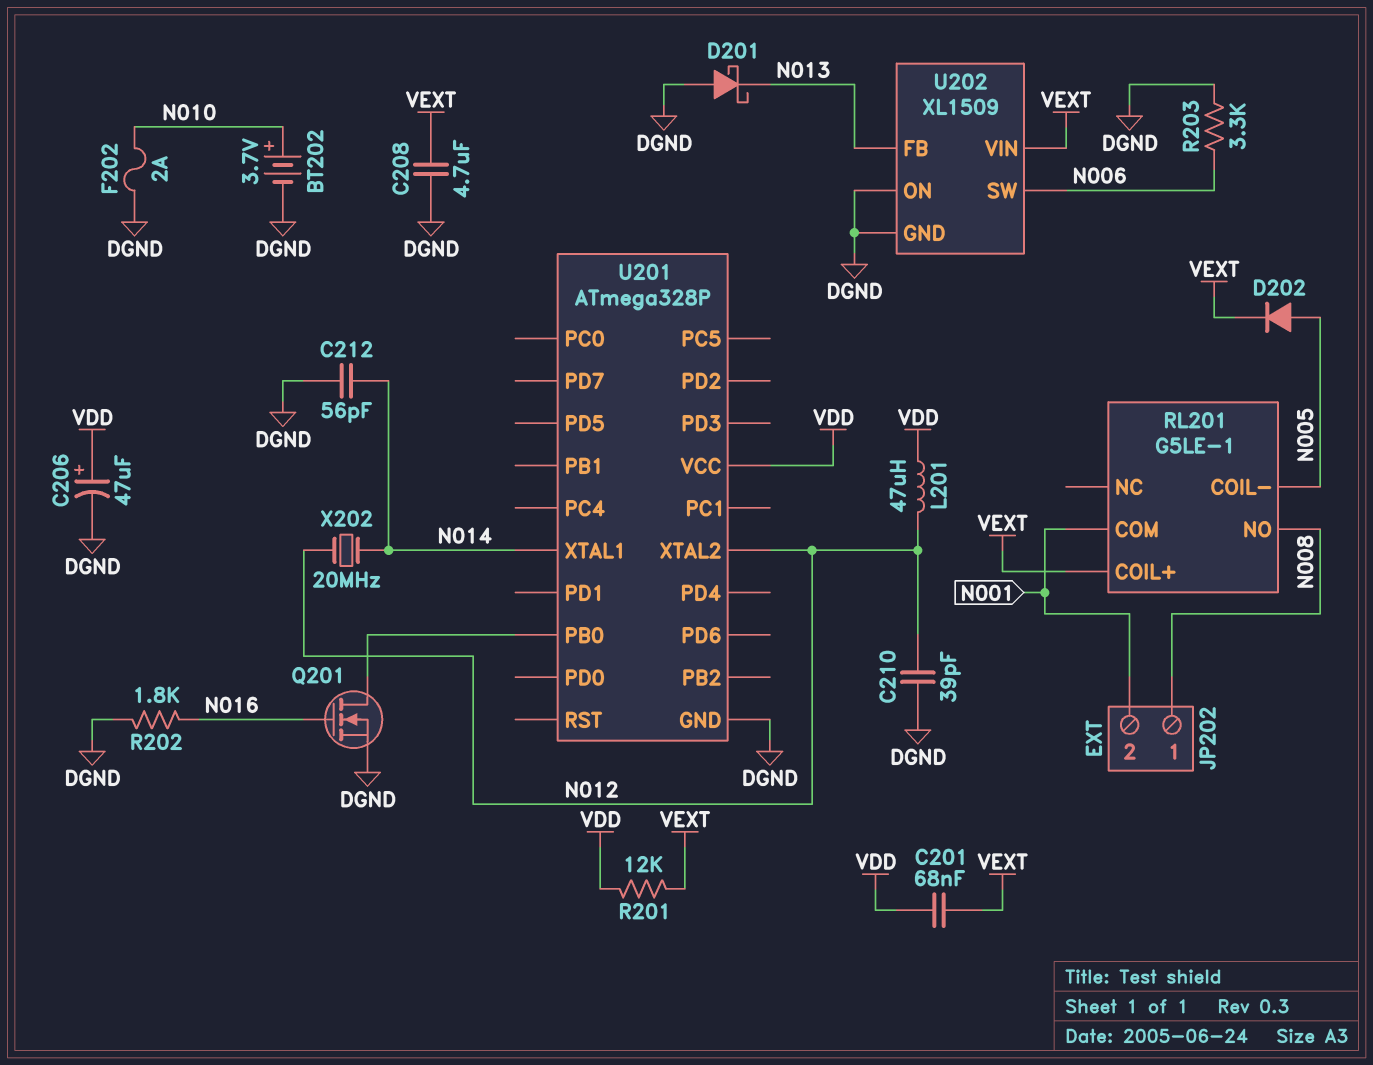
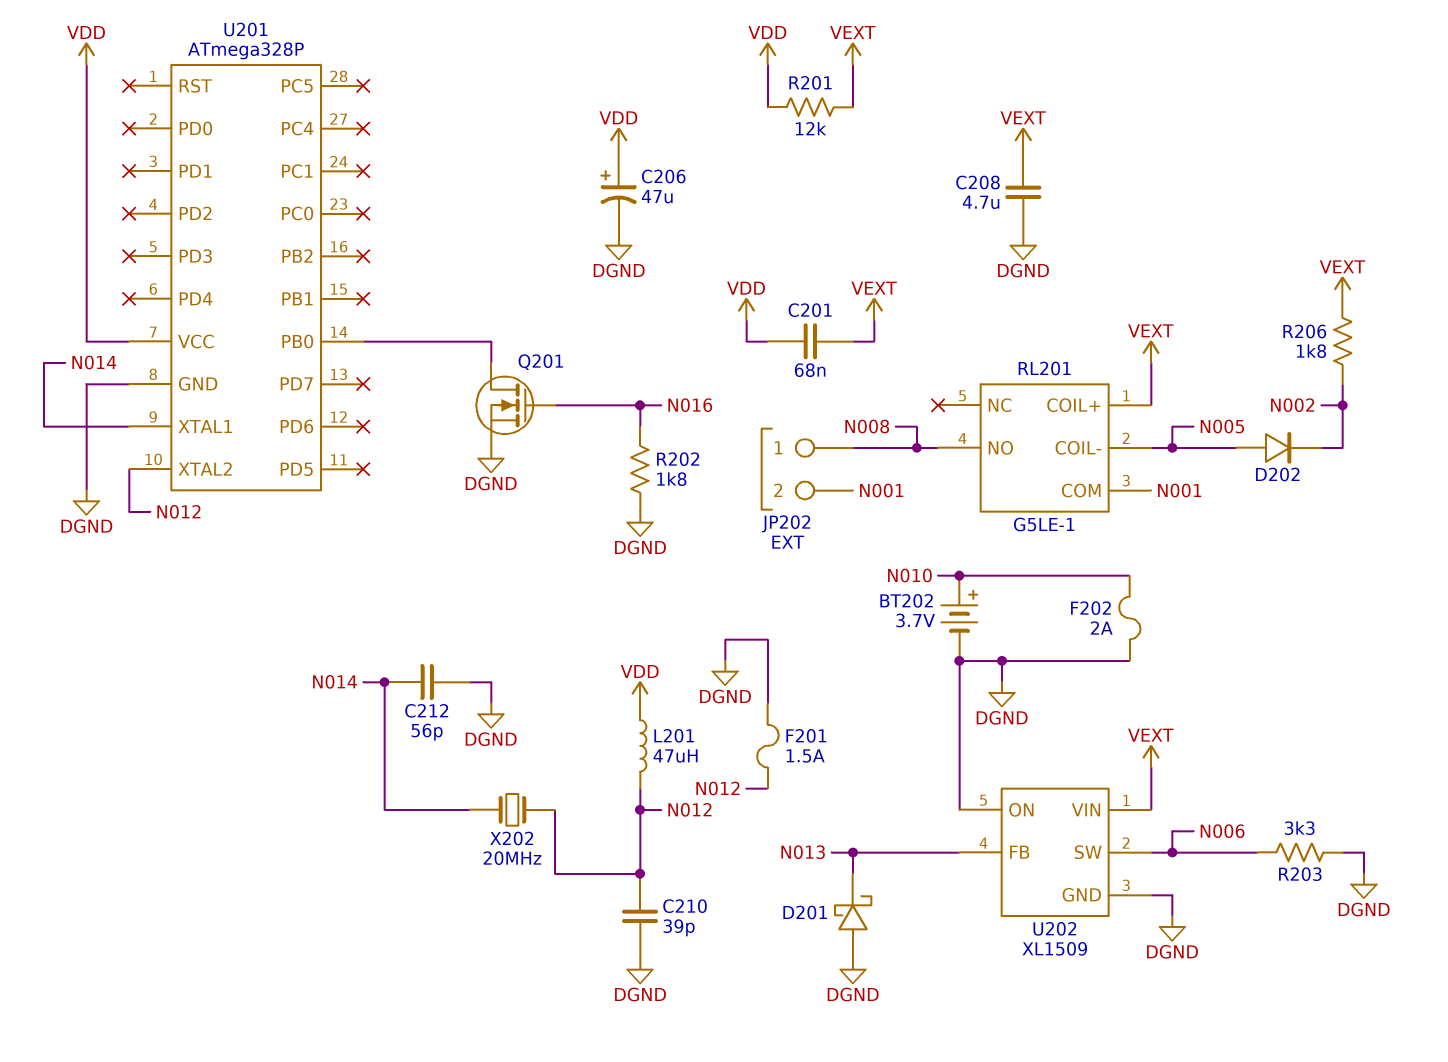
D202: diode (A N005, K VEXT) -> diode (A N005, K N002)
F201: none -> 1.5A (DGND, N012)
R206: none -> 1.8k (N002, VEXT)

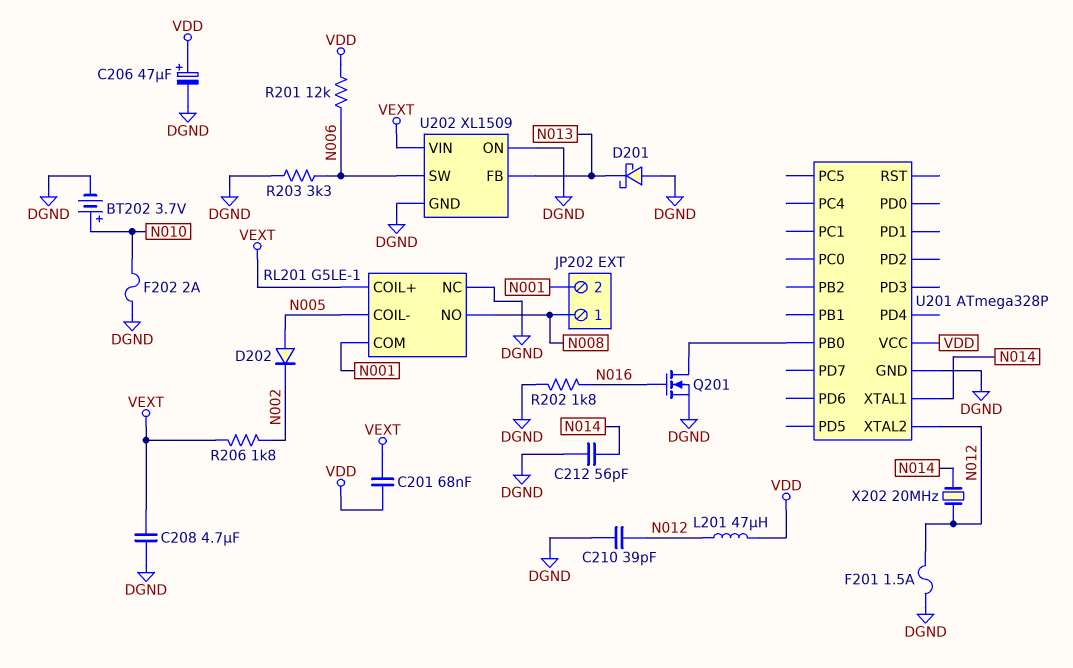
R201: 12k (VDD, VEXT) -> 12k (N006, VDD)
RL201 pin NC: none -> DGND

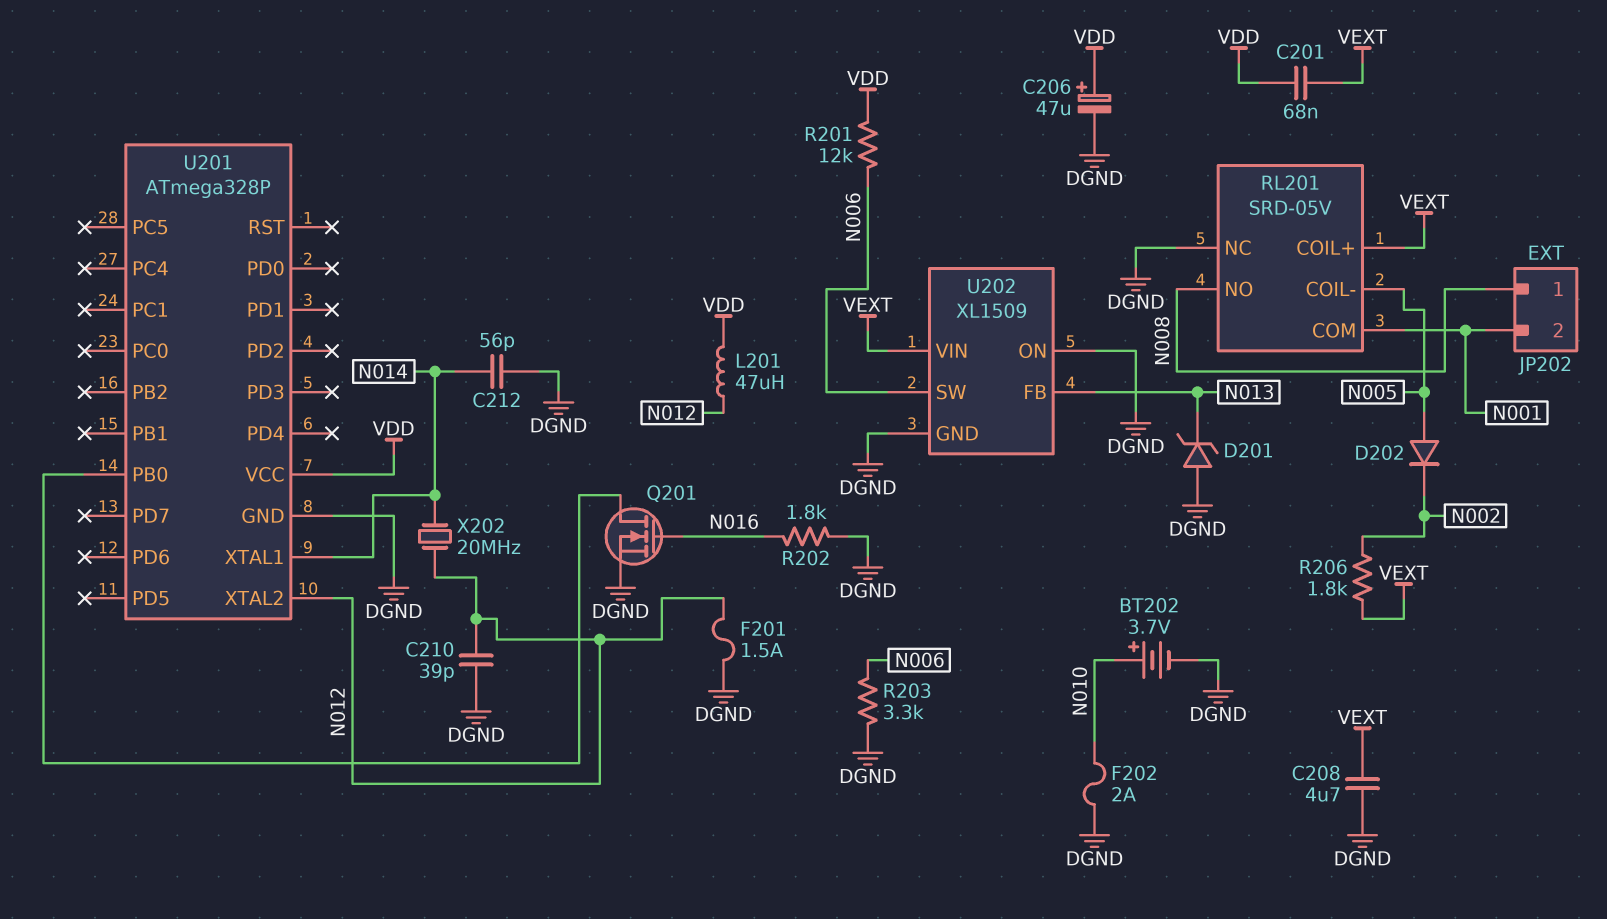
D201: schottky (A DGND, K N013) -> zener (A DGND, K N013)
RL201: G5LE-1 -> SRD-05V

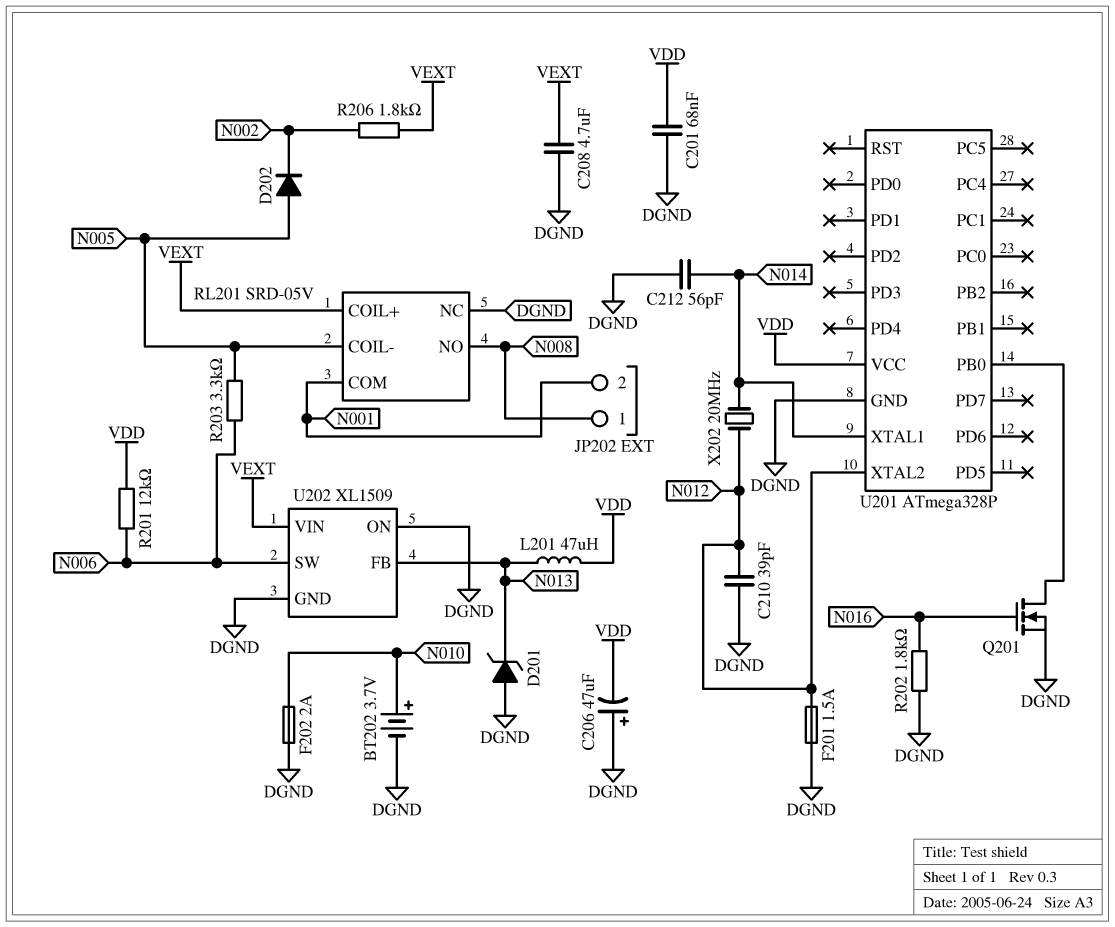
C201: 68nF (VDD, VEXT) -> 68nF (DGND, VDD)
C206: 47uF (plus VDD, minus DGND) -> 47uF (plus DGND, minus VDD)
L201: 47uH (N012, VDD) -> 47uH (N013, VDD)
R203: 3.3k (DGND, N006) -> 3.3k (N005, N006)

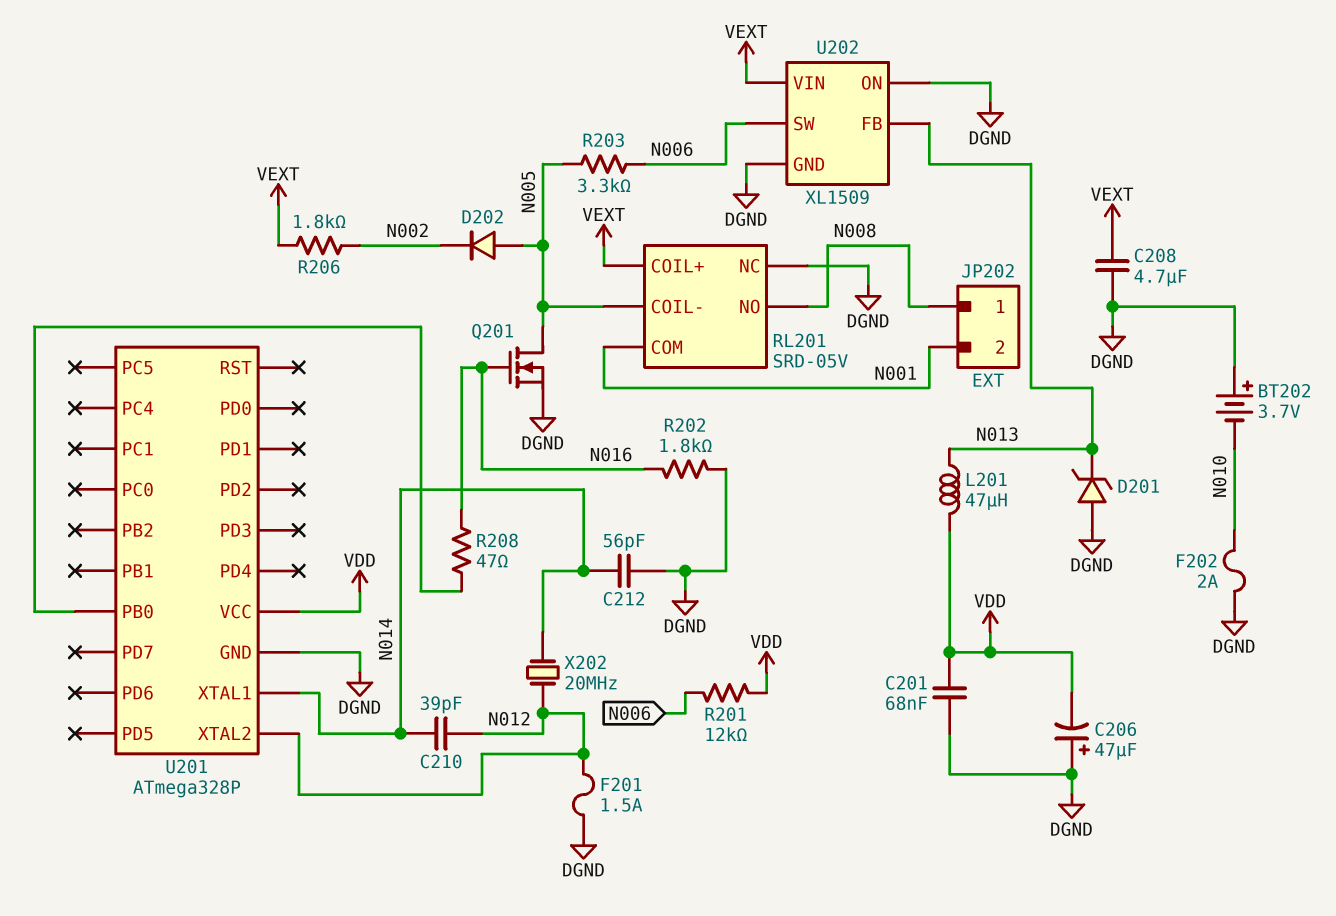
BT202: 3.7V (plus N010, minus DGND) -> 3.7V (plus DGND, minus N010)
C210: 39pF (DGND, N012) -> 39pF (N012, N014)
Q201: NMOS (G N016, D U201/PB0, S DGND) -> NMOS (G N016, D N005, S DGND)
R208: none -> 47 (N016, U201/PB0)

